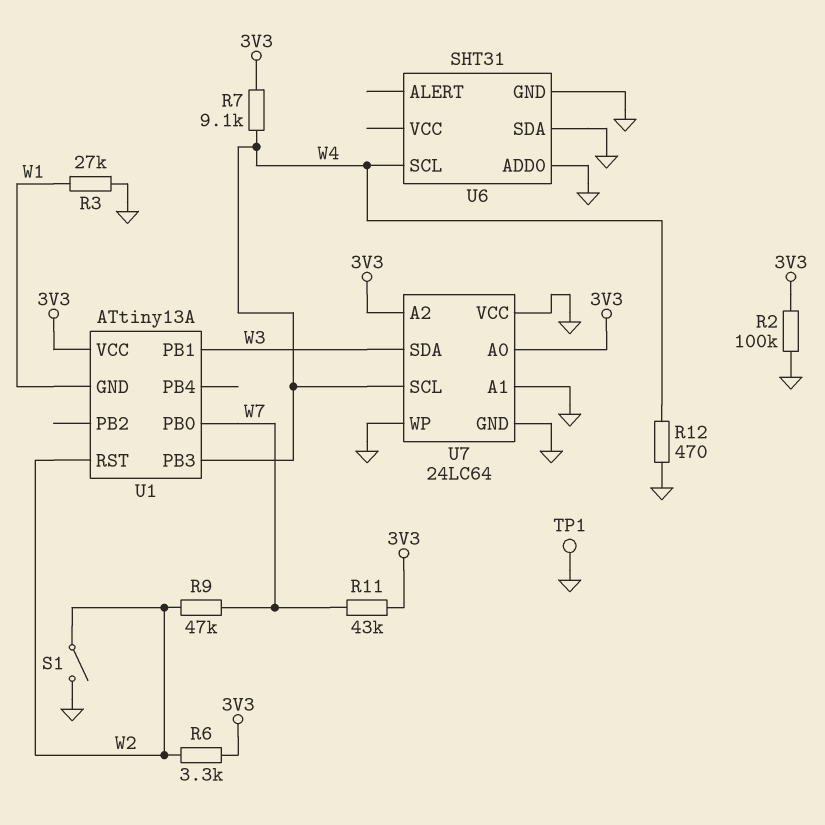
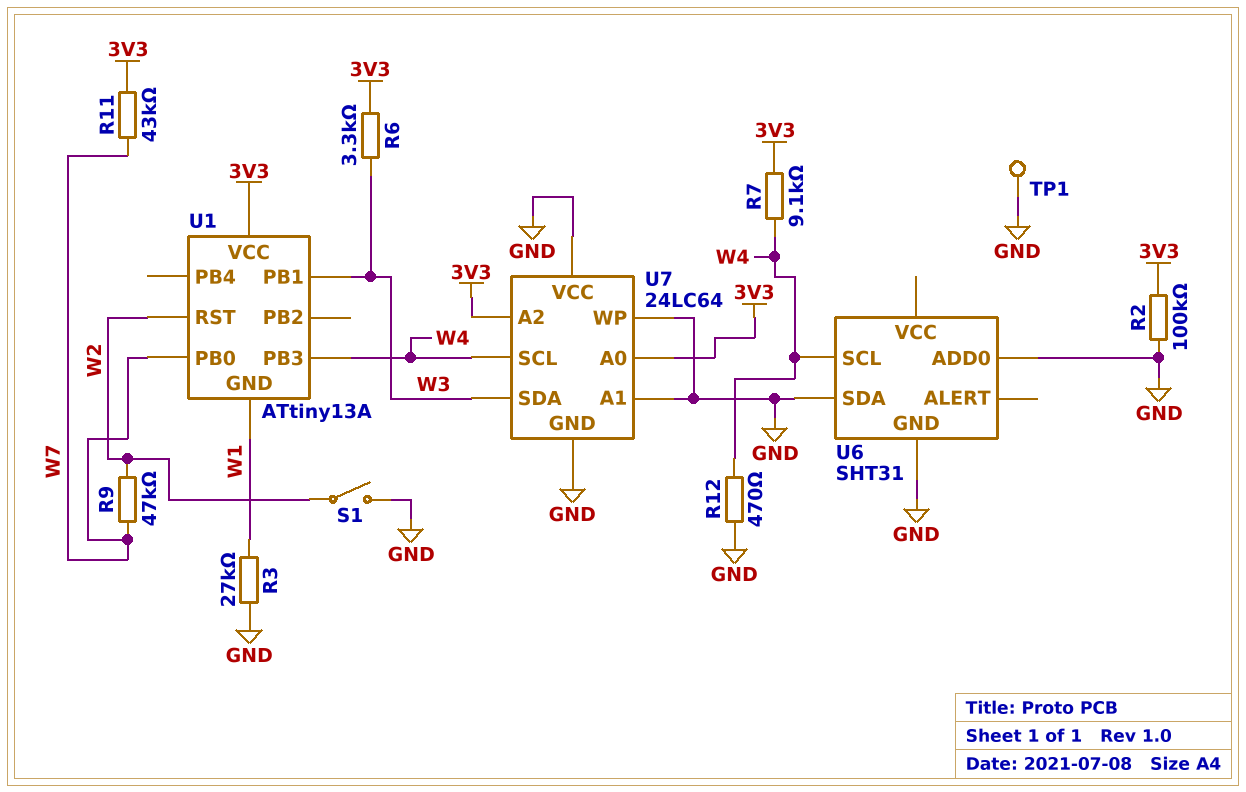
R6: 3.3k (3V3, W2) -> 3.3k (3V3, W3)

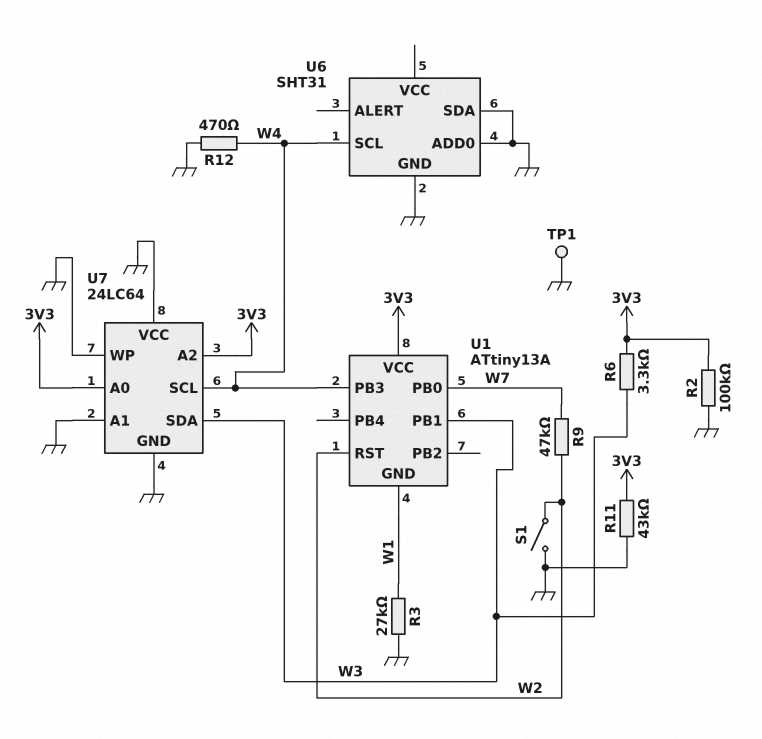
R7: 9.1k (3V3, W4) -> none
R11: 43k (3V3, W7) -> 43k (3V3, GND)

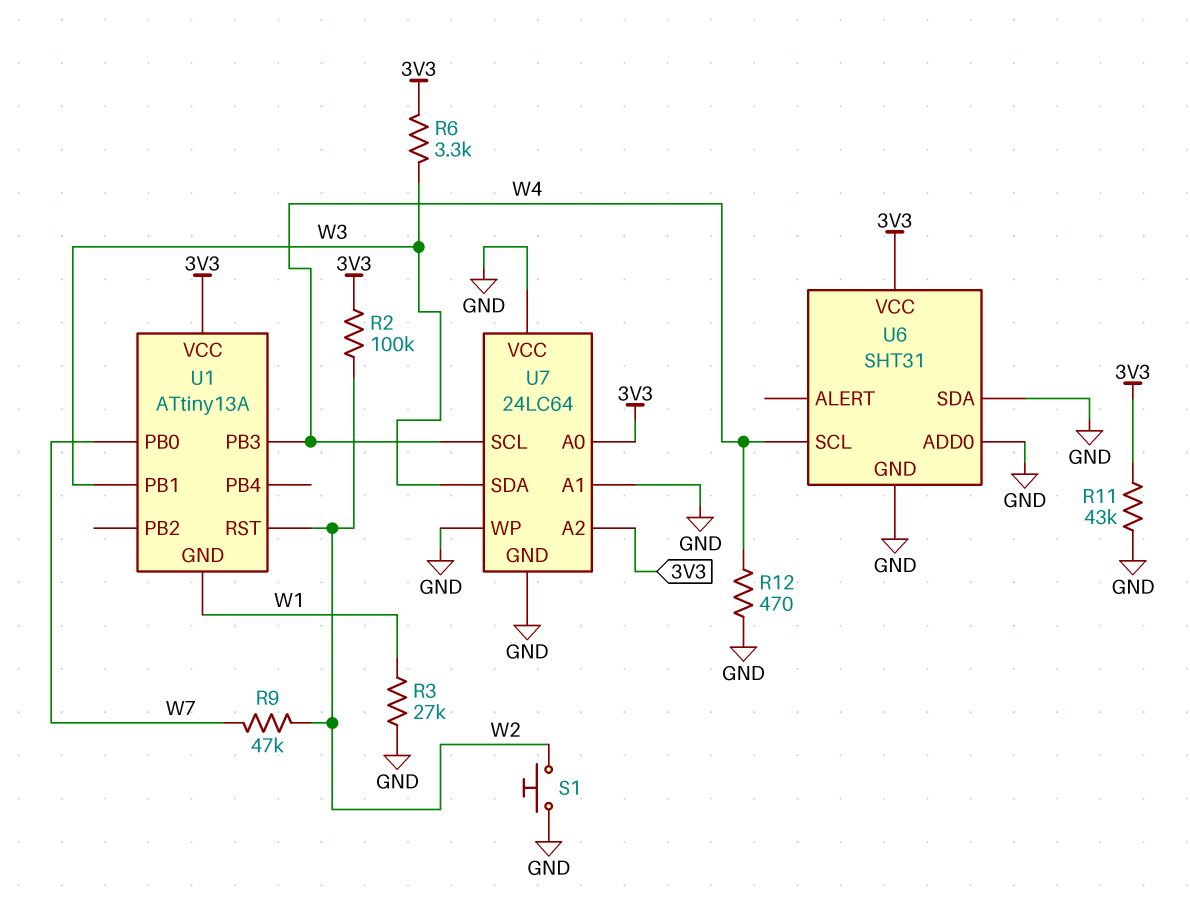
R2: 100k (3V3, GND) -> 100k (3V3, W2)
S1: switch (GND, W2) -> button (GND, W2)
TP1: test point (GND) -> none
U6 pin VCC: none -> 3V3

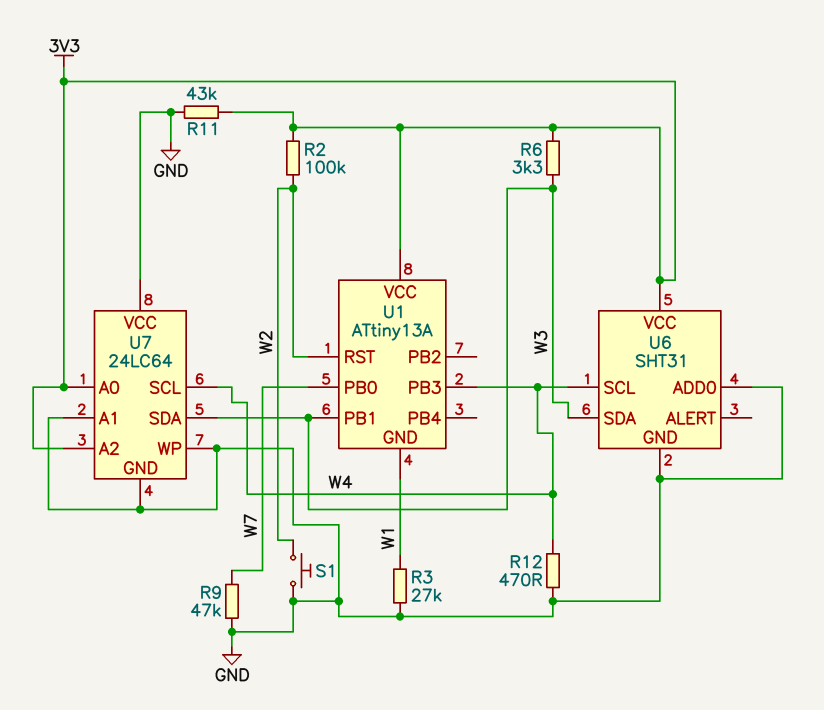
R9: 47k (W2, W7) -> 47k (GND, W7)
U6 pin SDA: GND -> W3

